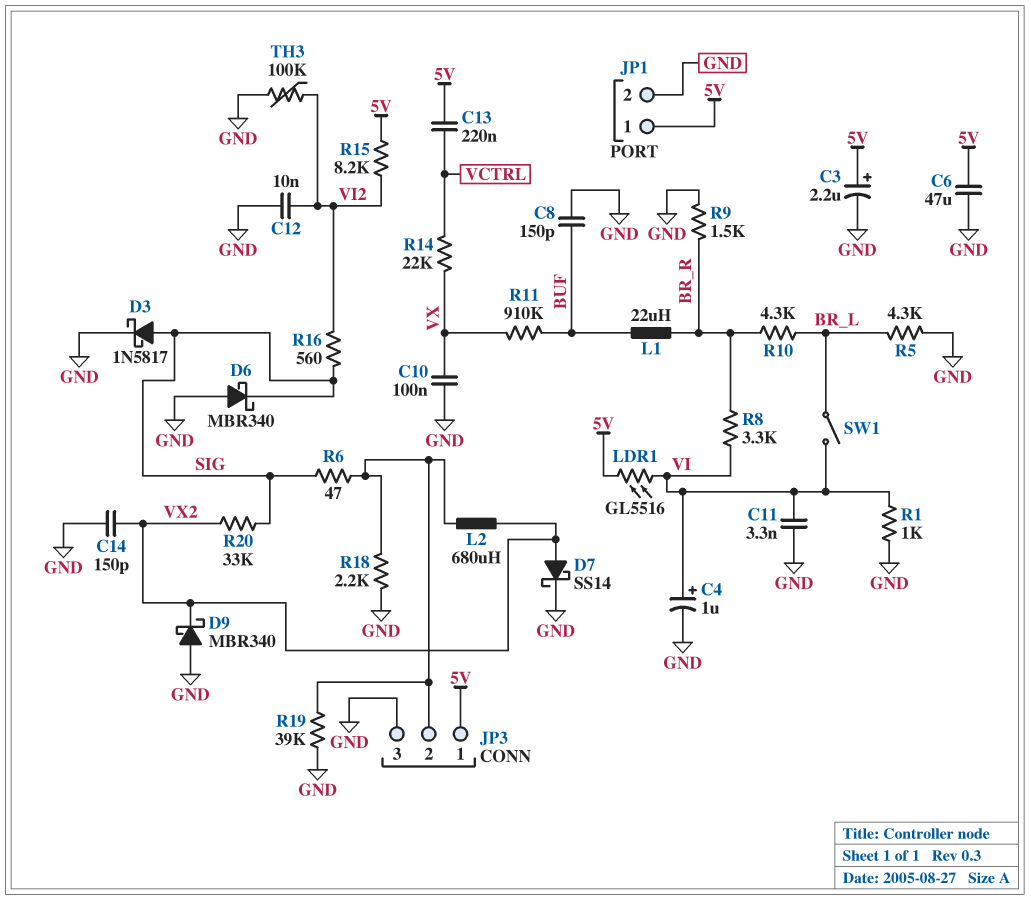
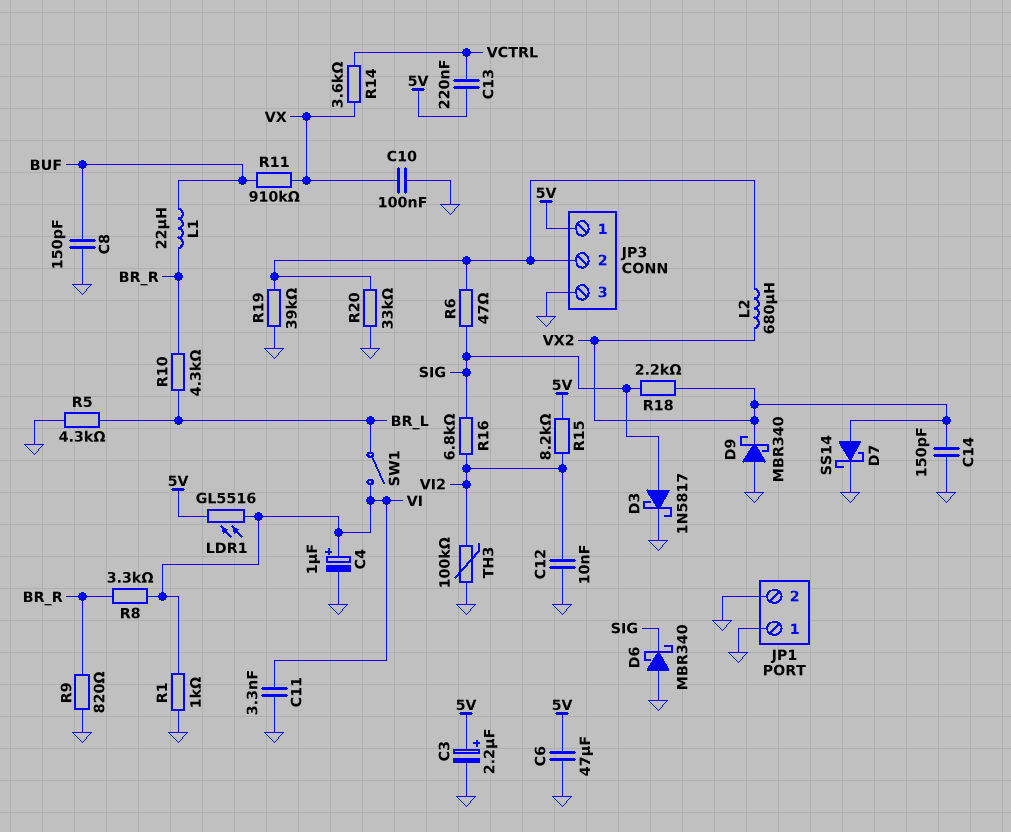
JP1 pin 1: 5V -> GND
R9: 1.5k (BR_R, GND) -> 820 (BR_R, GND)
R14: 22k (VCTRL, VX) -> 3.6k (VCTRL, VX)
R16: 560 (SIG, VI2) -> 6.8k (SIG, VI2)
R18: 2.2k (GND, JP3/2) -> 2.2k (SIG, VX2)
R20: 33k (SIG, VX2) -> 33k (GND, JP3/2)

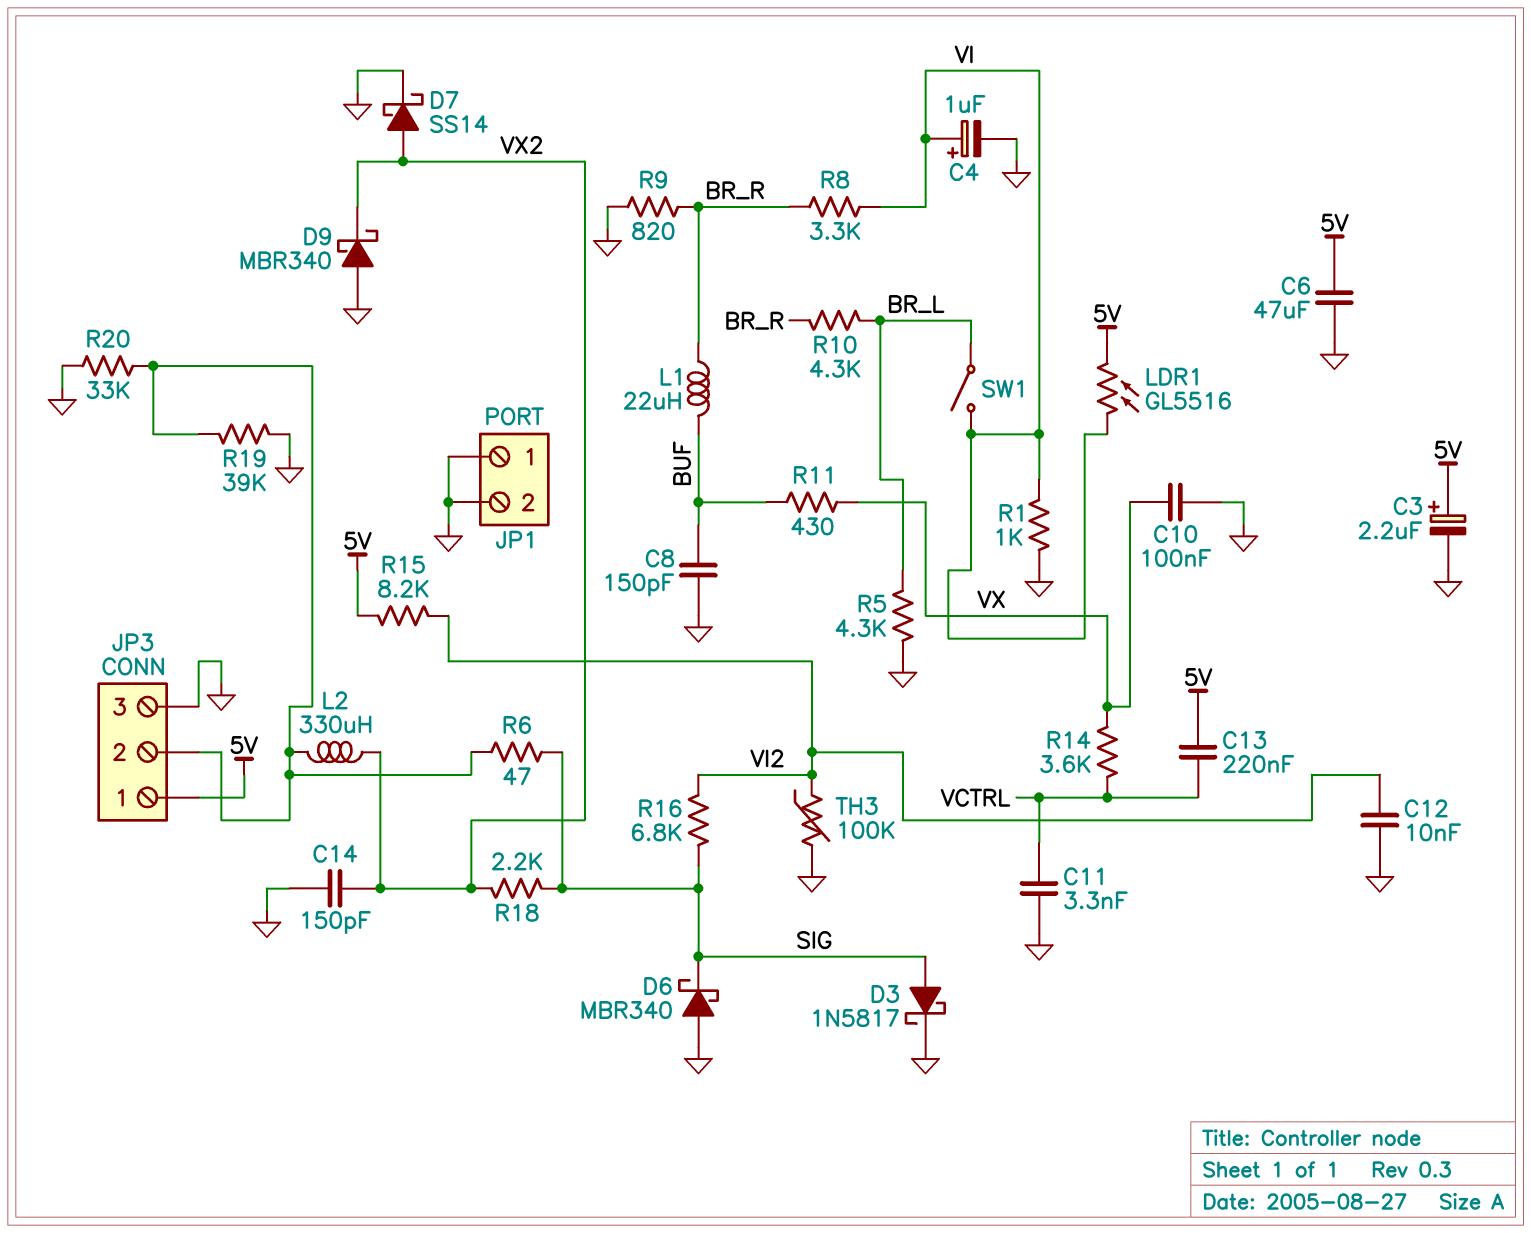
C11: 3.3nF (GND, VI) -> 3.3nF (GND, VCTRL)
L2: 680uH (JP3/2, VX2) -> 330uH (JP3/2, VX2)
R11: 910k (BUF, VX) -> 430 (BUF, VX)

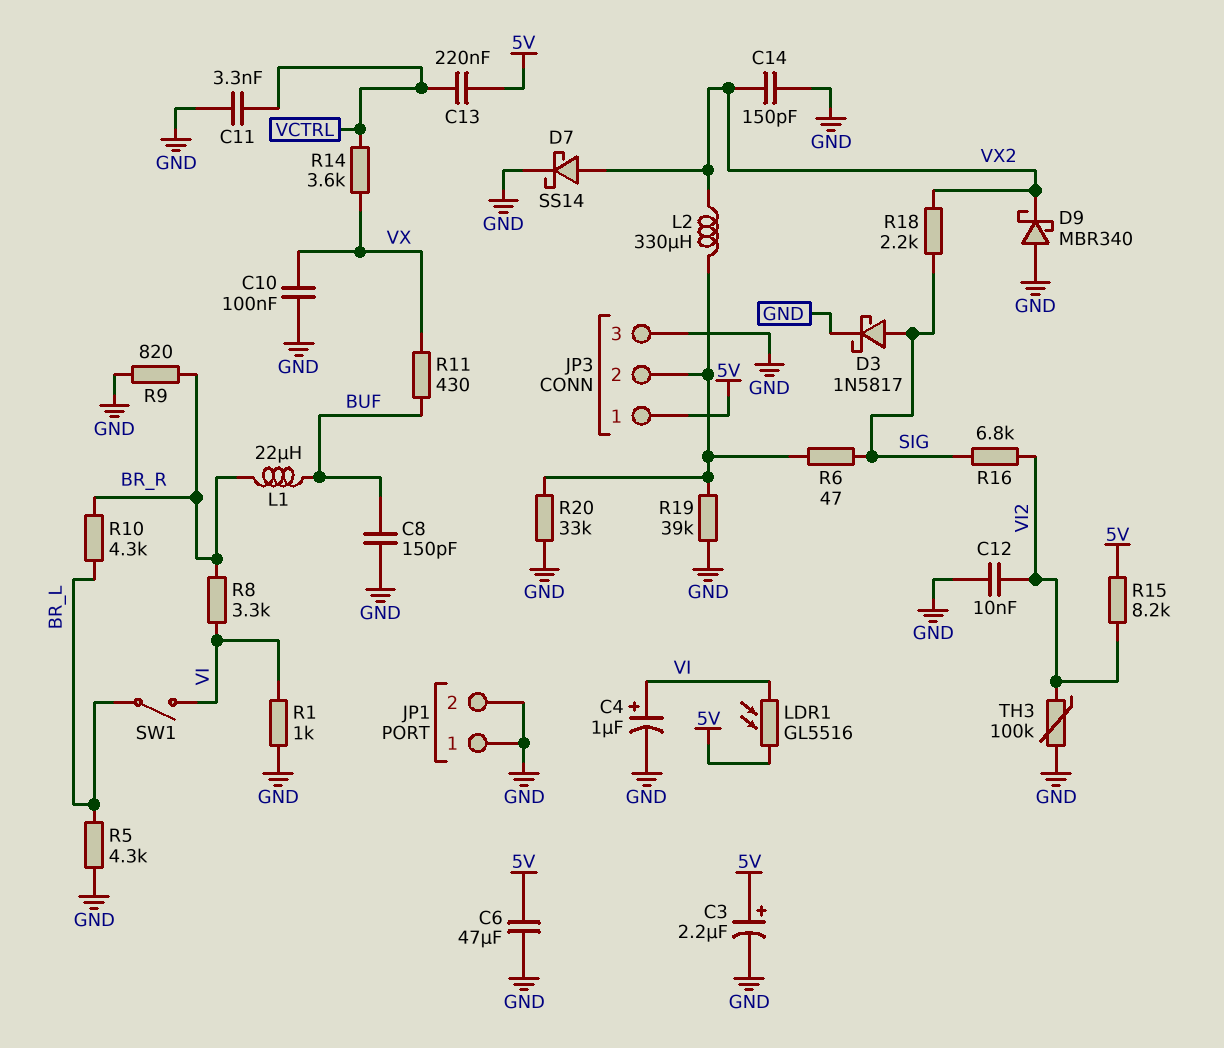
D6: schottky MBR340 (A GND, K SIG) -> none

